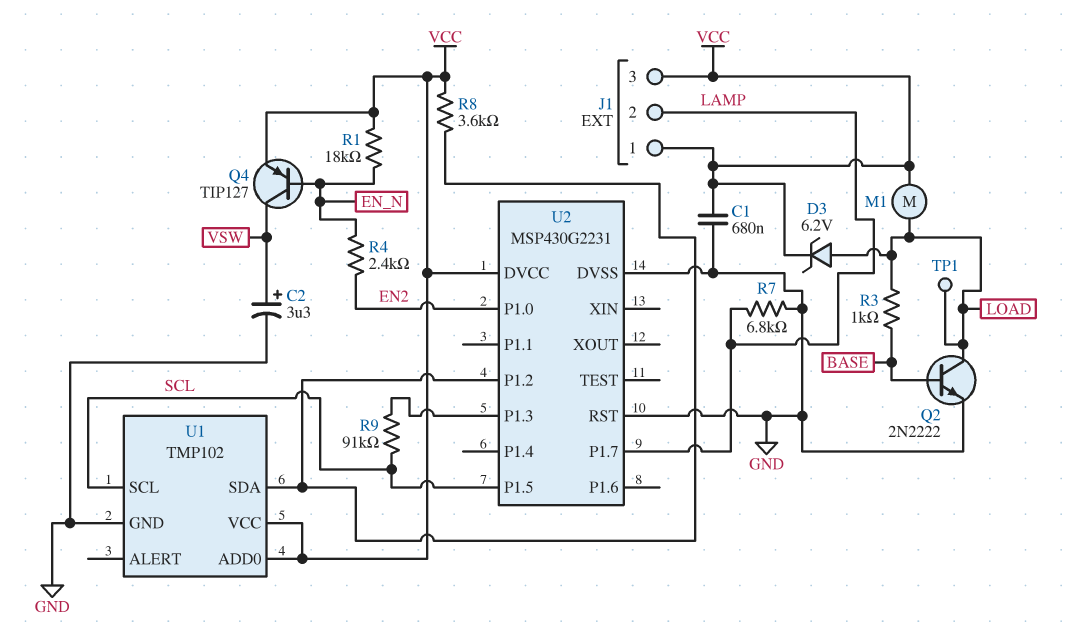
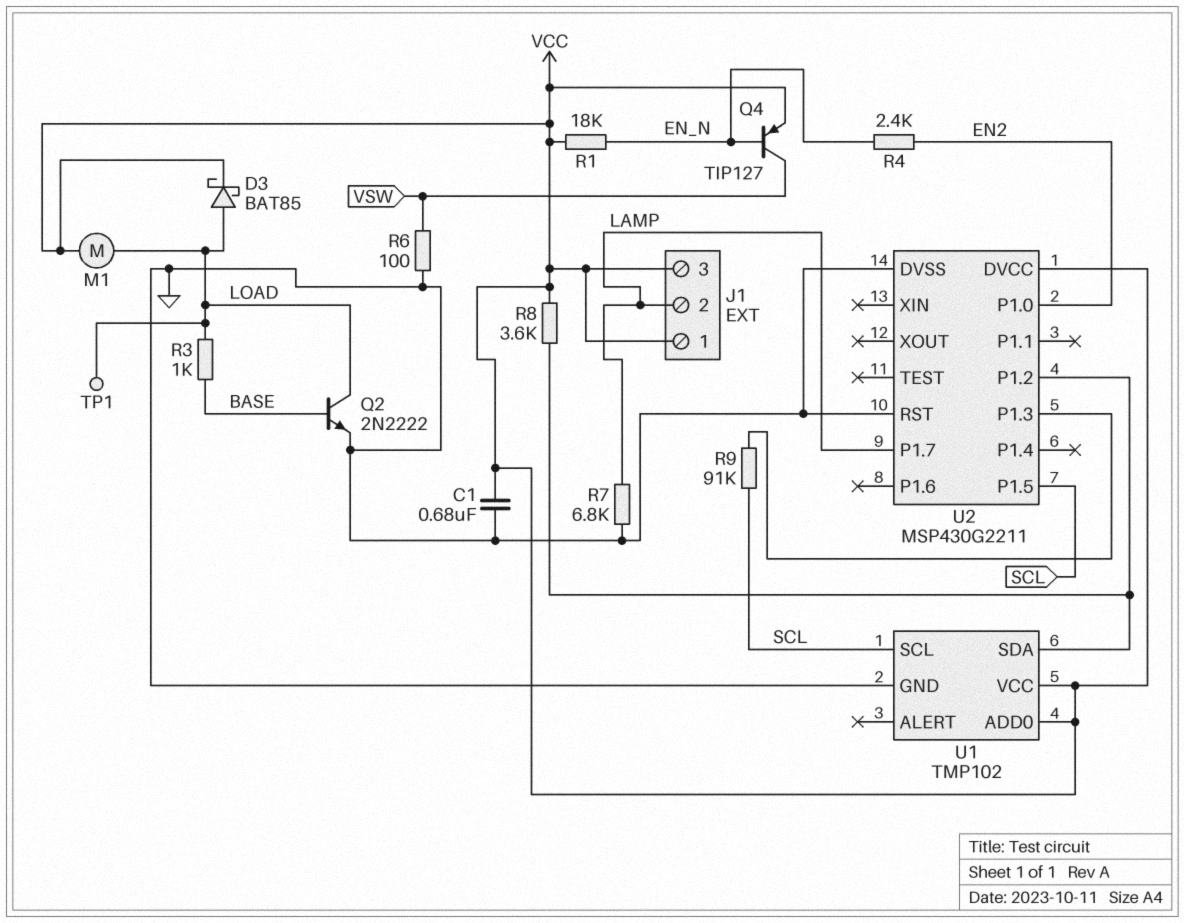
C2: 3.3uF (plus VSW, minus GND) -> none
D3: zener 6.2V (A LOAD, K VCC) -> schottky BAT85 (A LOAD, K VCC)
R6: none -> 100 (GND, VSW)
U2: MSP430G2231 -> MSP430G2211

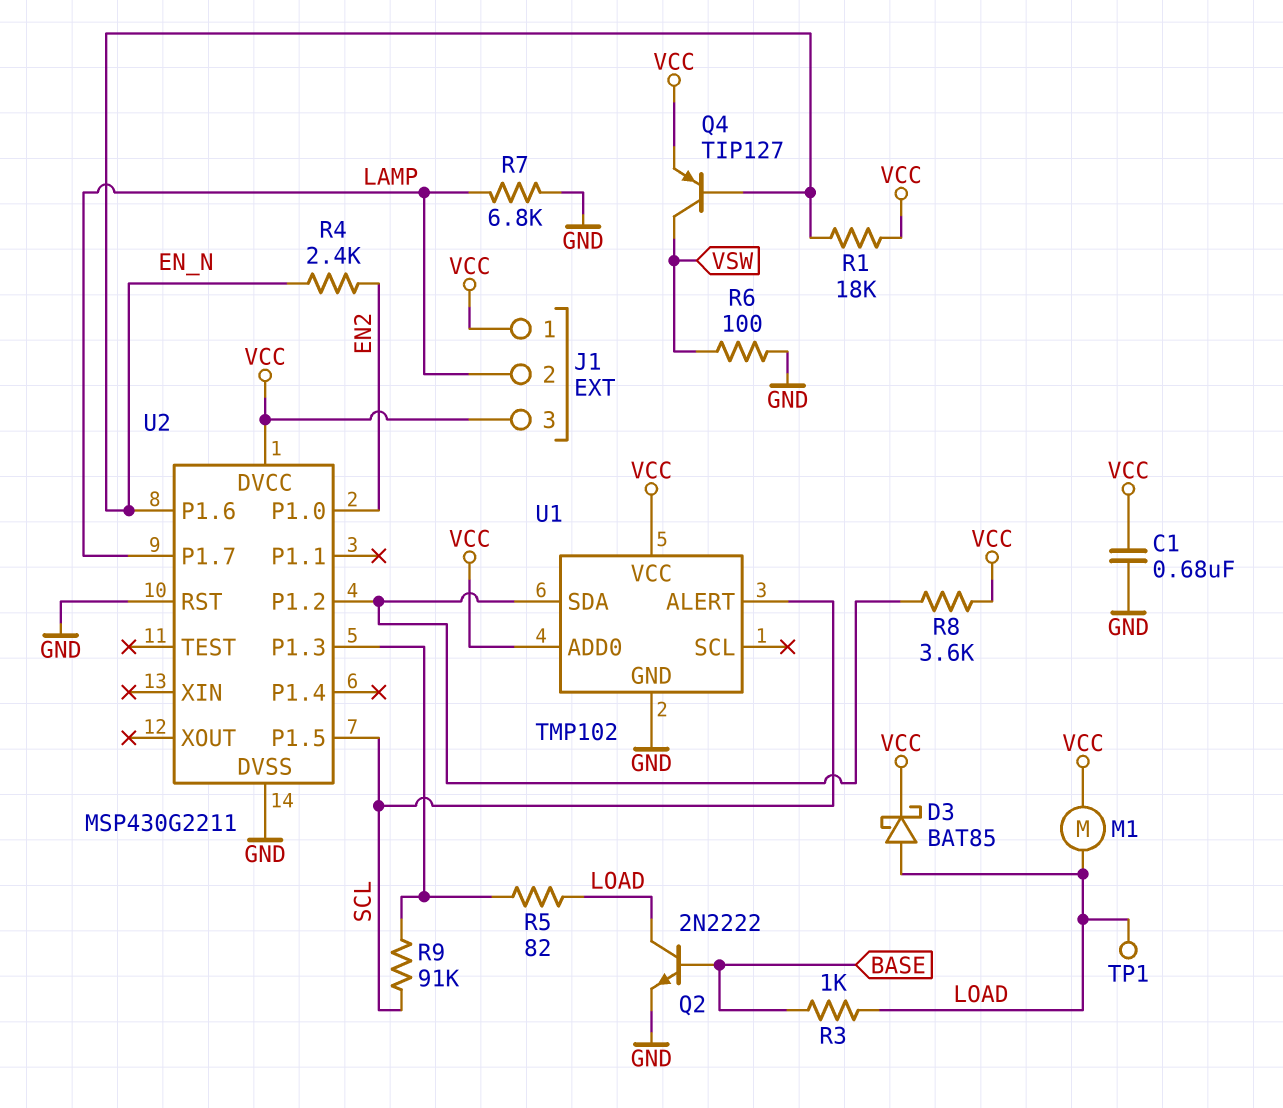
R5: none -> 82 (LOAD, U2/P1.3)
U1 pin ALERT: none -> SCL
U1 pin SCL: SCL -> none
U2 pin P1.6: none -> EN_N

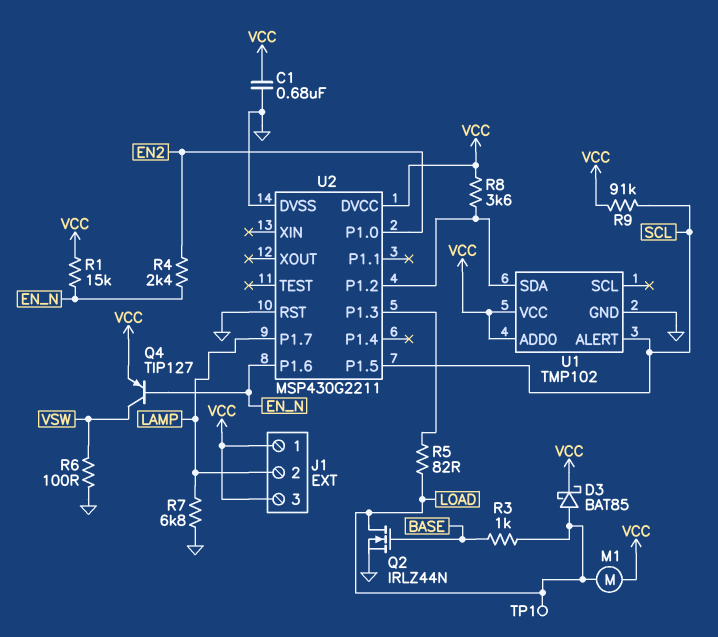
Q2: NPN 2N2222 (B BASE, C LOAD, E GND) -> NMOS IRLZ44N (G BASE, D LOAD, S GND)
R1: 18k (EN_N, VCC) -> 15k (EN_N, VCC)
R9: 91k (SCL, U2/P1.3) -> 91k (SCL, VCC)

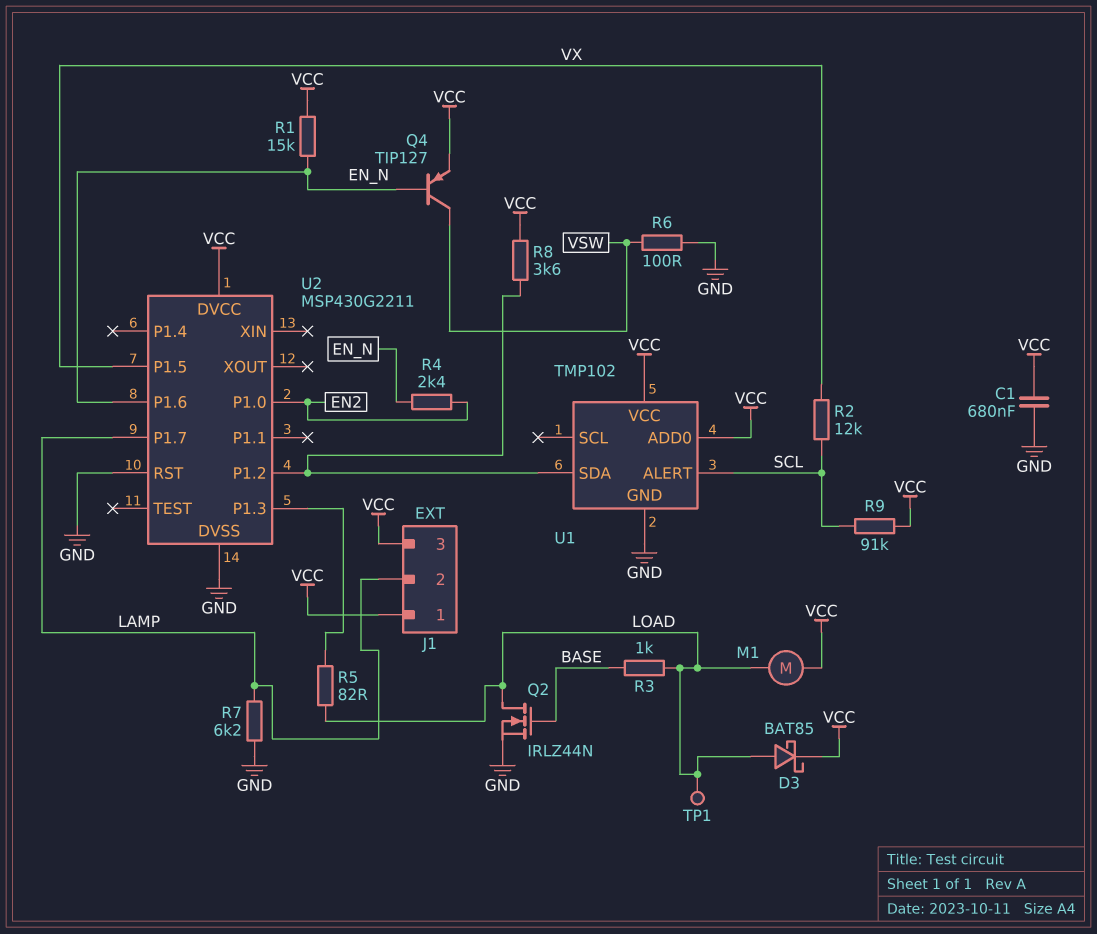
R2: none -> 12k (SCL, VX)
R7: 6.8k (GND, LAMP) -> 6.2k (GND, LAMP)
U2 pin P1.5: SCL -> VX

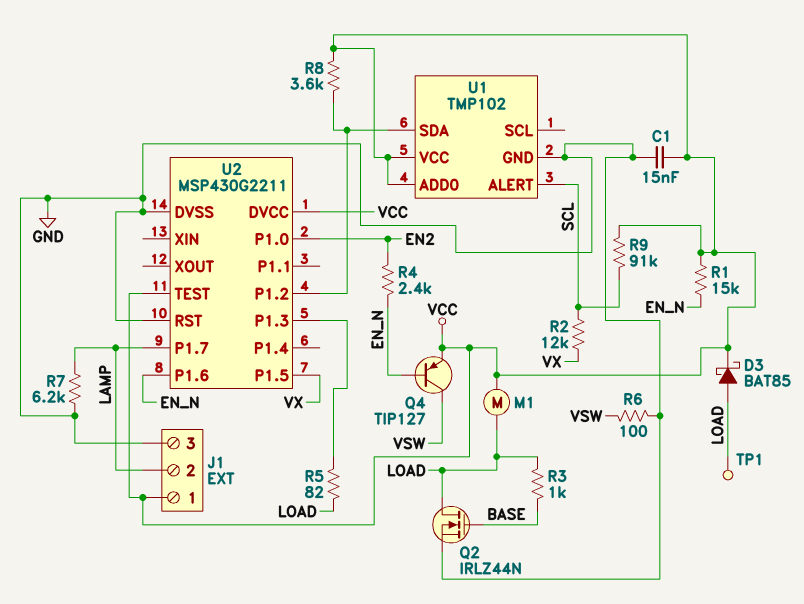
C1: 680nF (GND, VCC) -> 15nF (GND, VCC)
J1 pin 3: VCC -> GND
U2 pin TEST: none -> VCC

